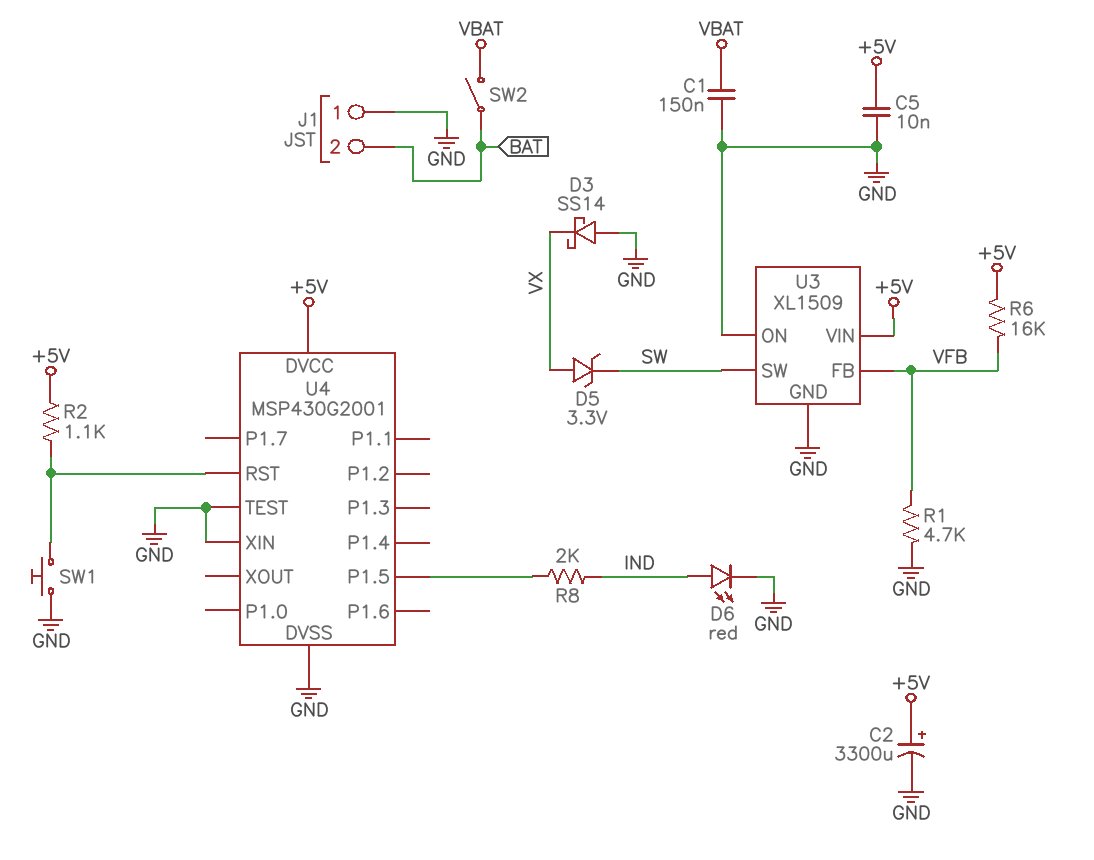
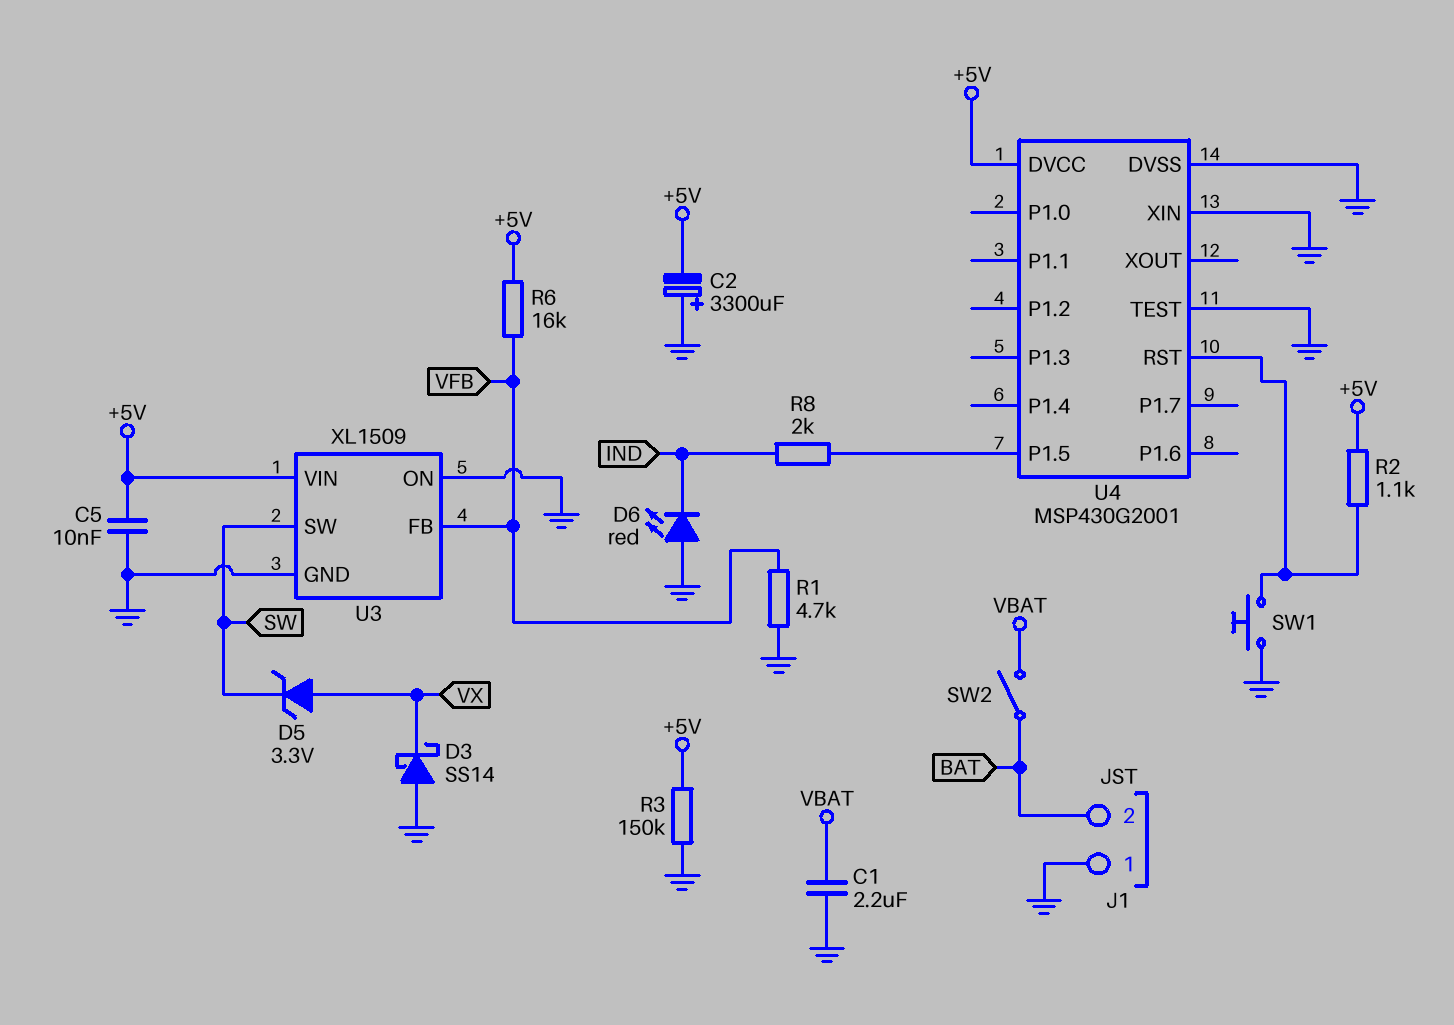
C1: 150nF (GND, VBAT) -> 2.2uF (GND, VBAT)
C2: 3300uF (plus +5V, minus GND) -> 3300uF (plus GND, minus +5V)
D6: LED red (A IND, K GND) -> LED red (A GND, K IND)
R3: none -> 150k (+5V, GND)

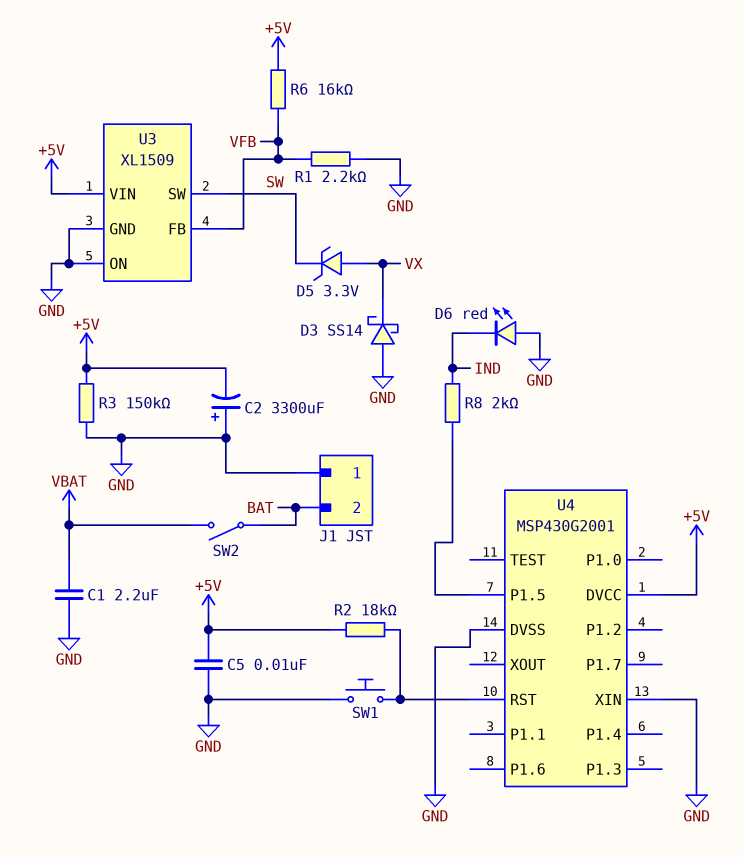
R1: 4.7k (GND, VFB) -> 2.2k (GND, VFB)
R2: 1.1k (+5V, U4/RST) -> 18k (+5V, U4/RST)
U4 pin TEST: GND -> none

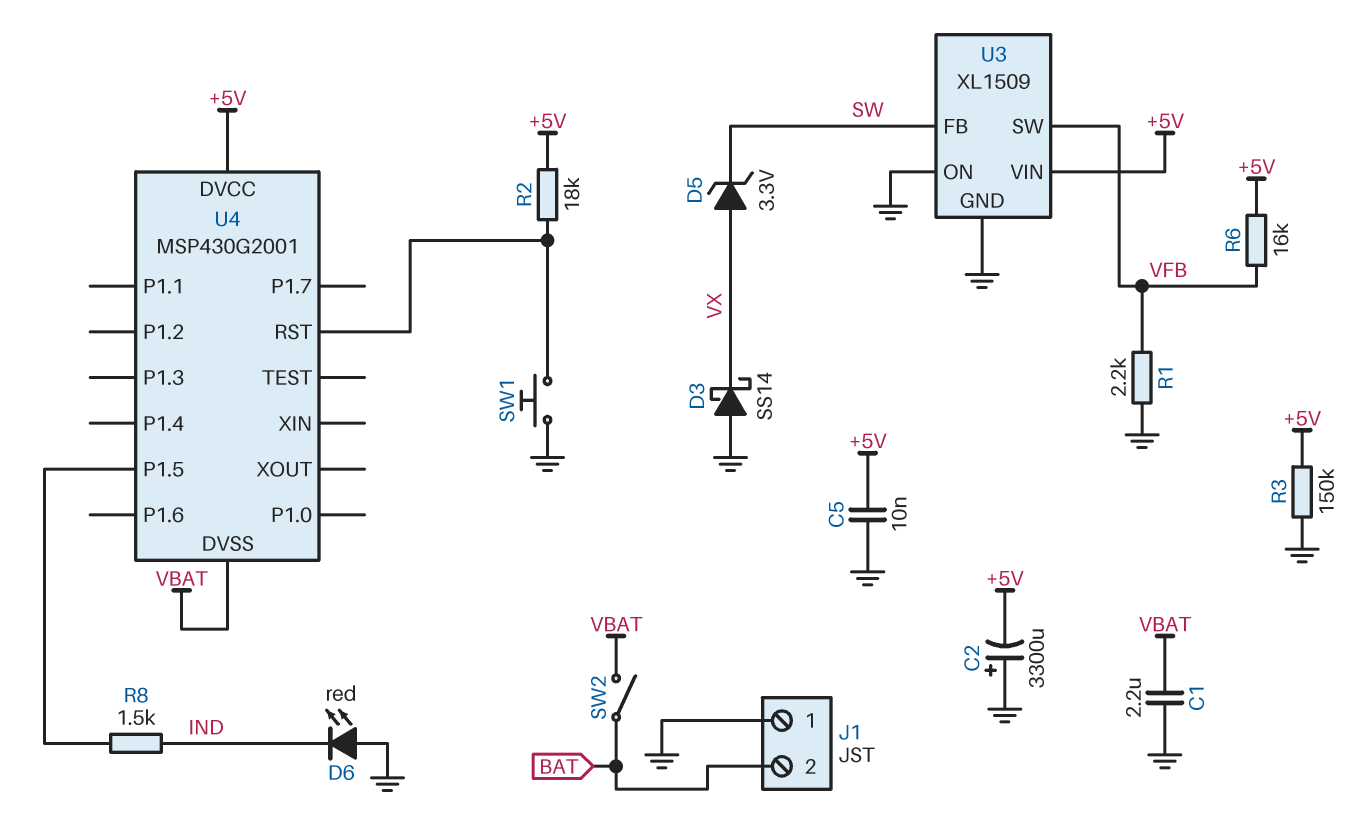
R8: 2k (IND, U4/P1.5) -> 1.5k (IND, U4/P1.5)
U3 pin FB: VFB -> SW
U3 pin SW: SW -> VFB
U4 pin DVSS: GND -> VBAT
U4 pin XIN: GND -> none

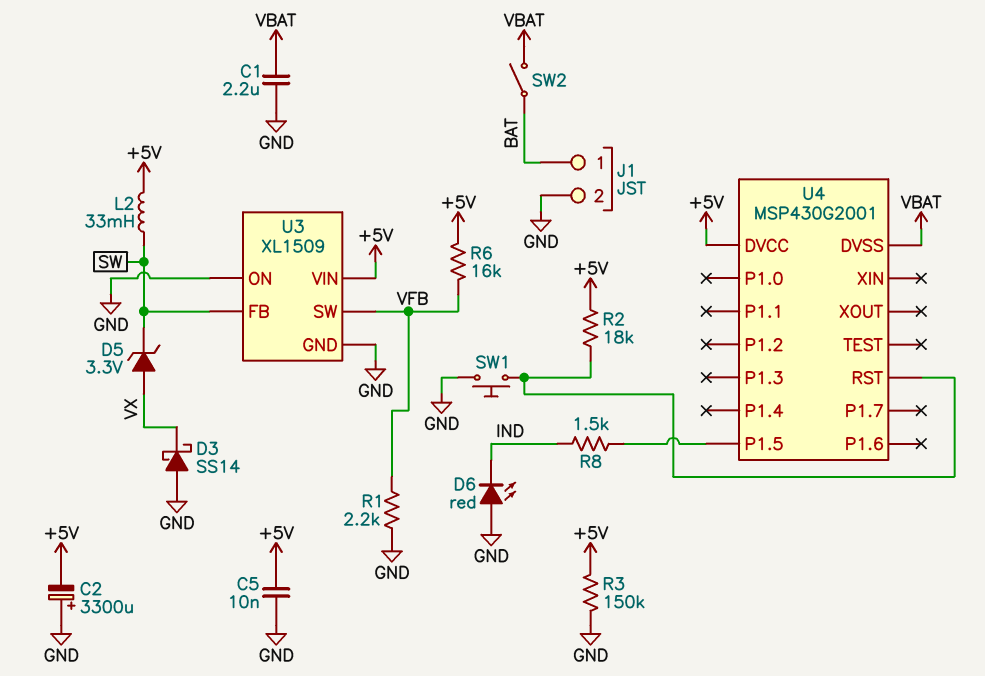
J1 pin 1: GND -> BAT
J1 pin 2: BAT -> GND
L2: none -> 33mH (+5V, SW)

